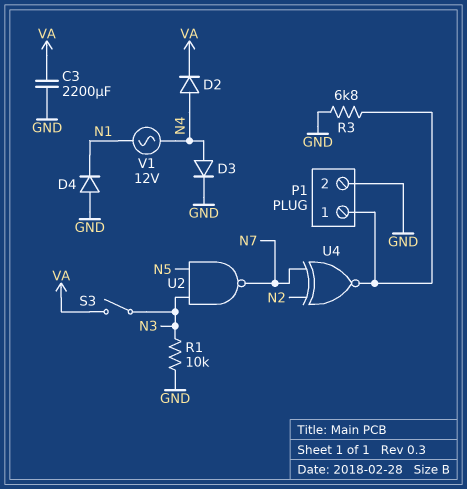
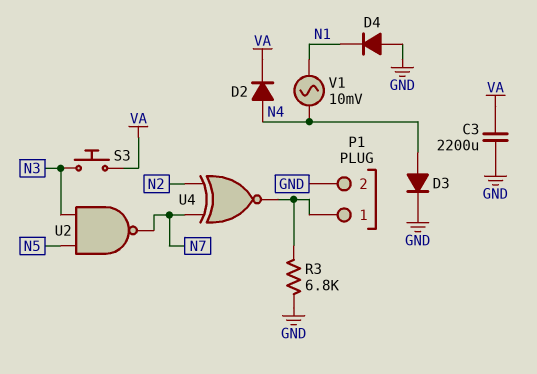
R1: 10k (GND, N3) -> none
S3: switch (N3, VA) -> button (N3, VA)
V1: AC 12V (N1, N4) -> AC 10mV (N1, N4)

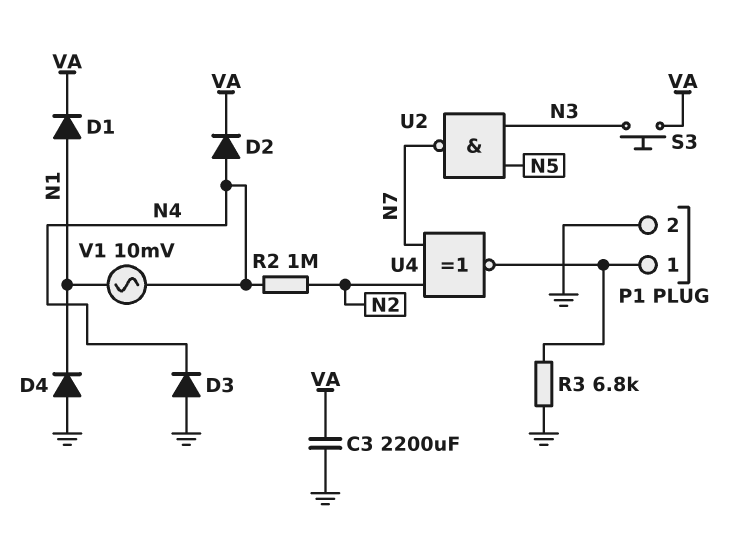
D1: none -> diode (A N1, K VA)
D3: diode (A N4, K GND) -> diode (A GND, K N4)
R2: none -> 1M (N2, N4)

